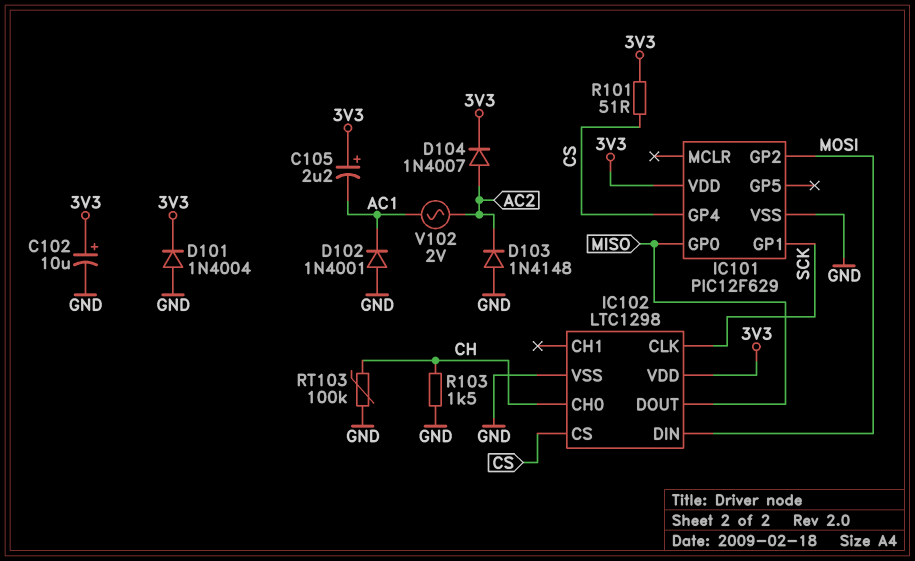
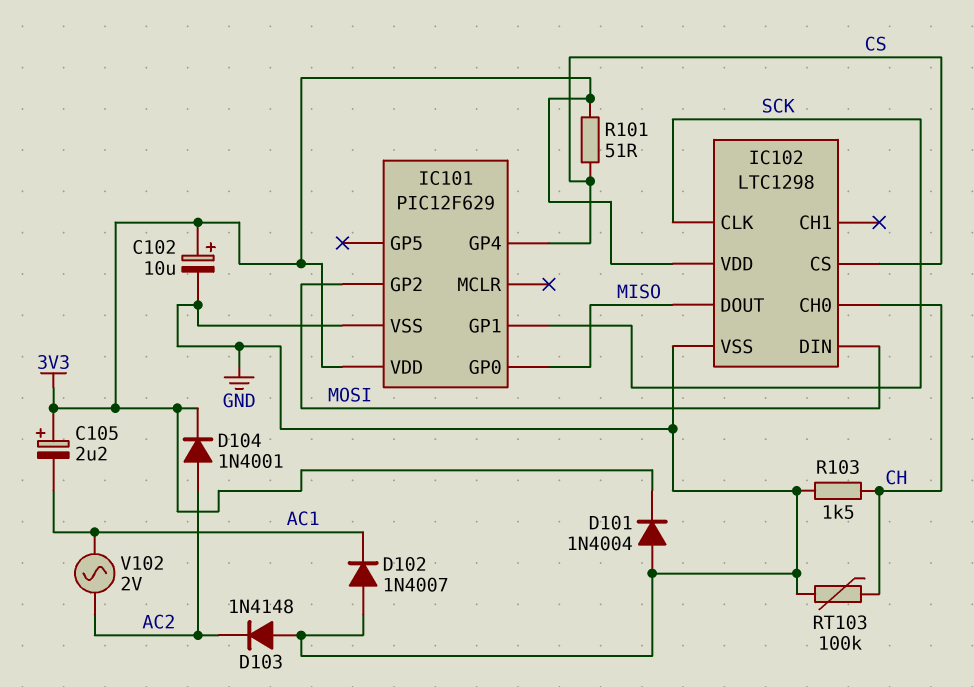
D102: diode 1N4001 (A GND, K AC1) -> diode 1N4007 (A GND, K AC1)
D104: diode 1N4007 (A AC2, K 3V3) -> diode 1N4001 (A AC2, K 3V3)

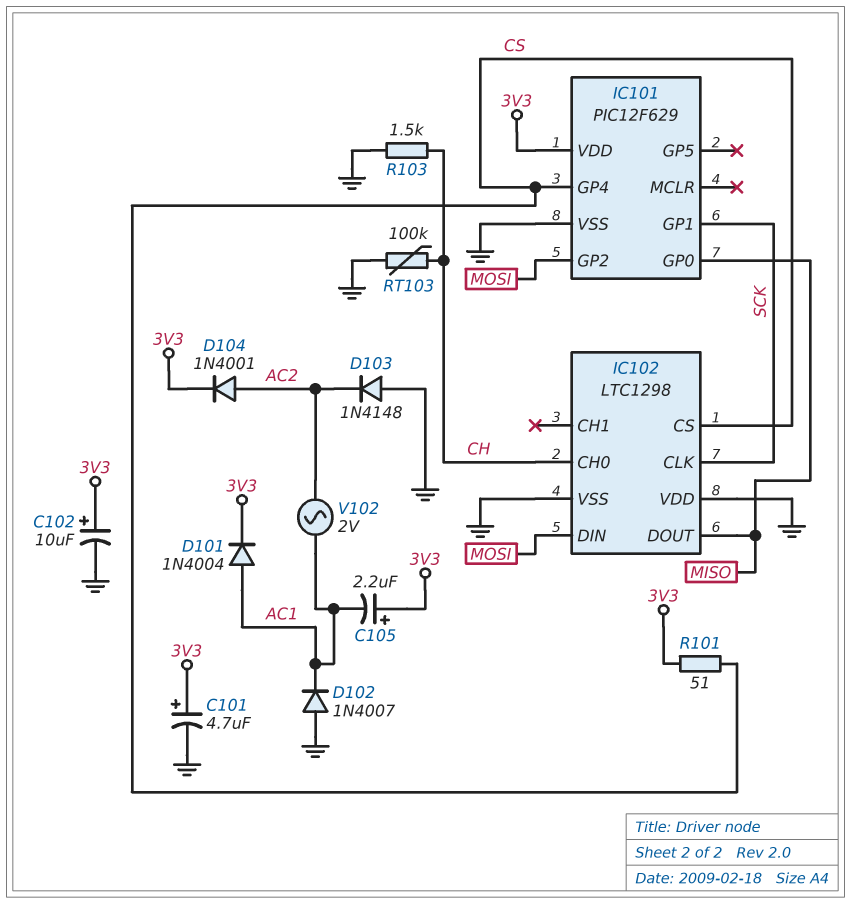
C101: none -> 4.7uF (plus 3V3, minus GND)
D101: diode 1N4004 (A GND, K 3V3) -> diode 1N4004 (A AC1, K 3V3)
IC102 pin VDD: 3V3 -> GND

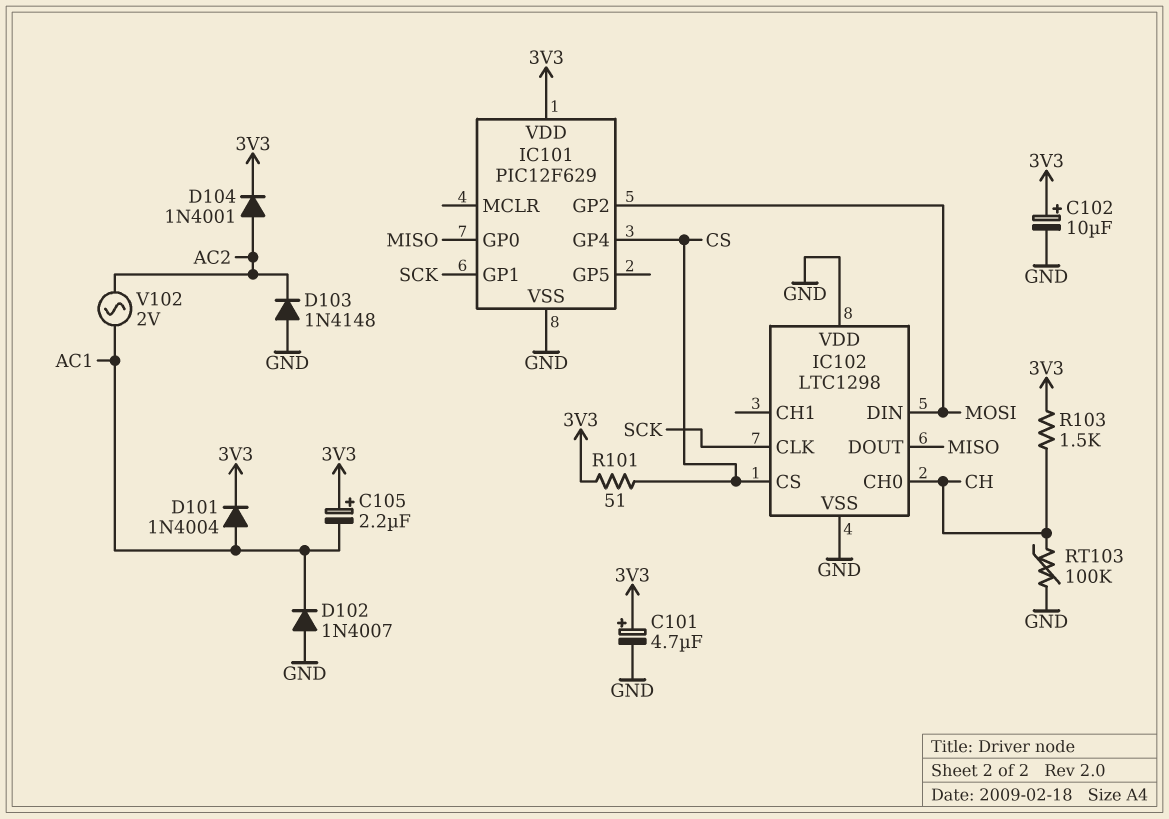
R103: 1.5k (CH, GND) -> 1.5k (3V3, CH)

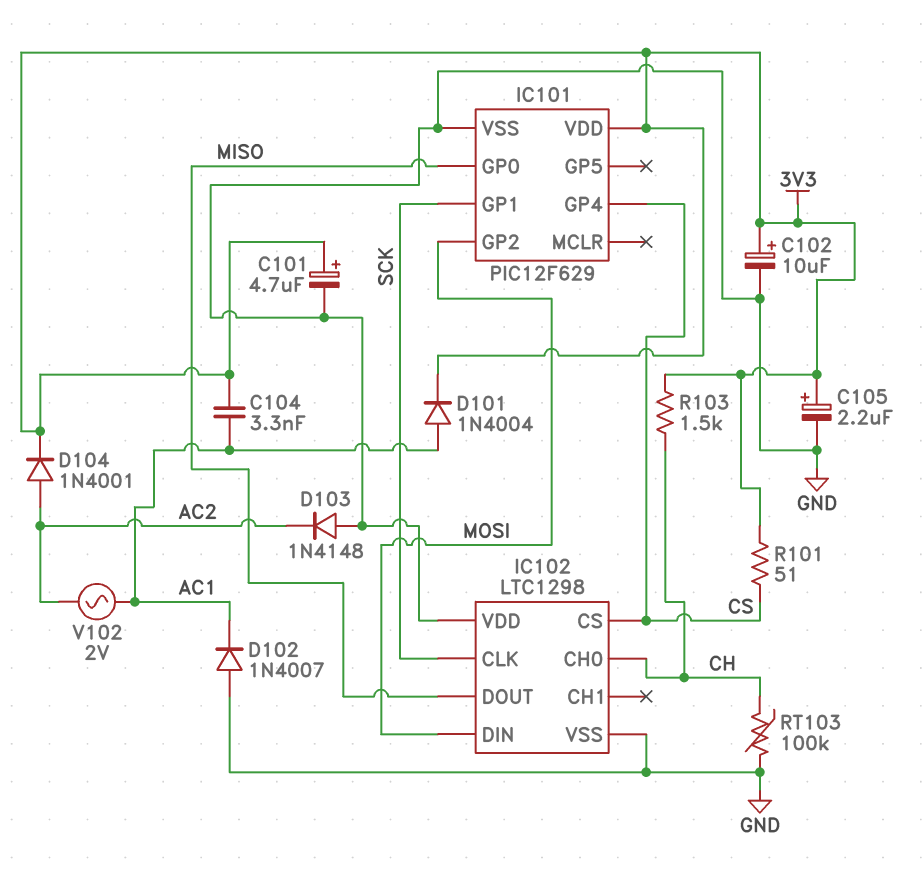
C104: none -> 3.3nF (3V3, AC1)
C105: 2.2uF (plus 3V3, minus AC1) -> 2.2uF (plus 3V3, minus GND)

